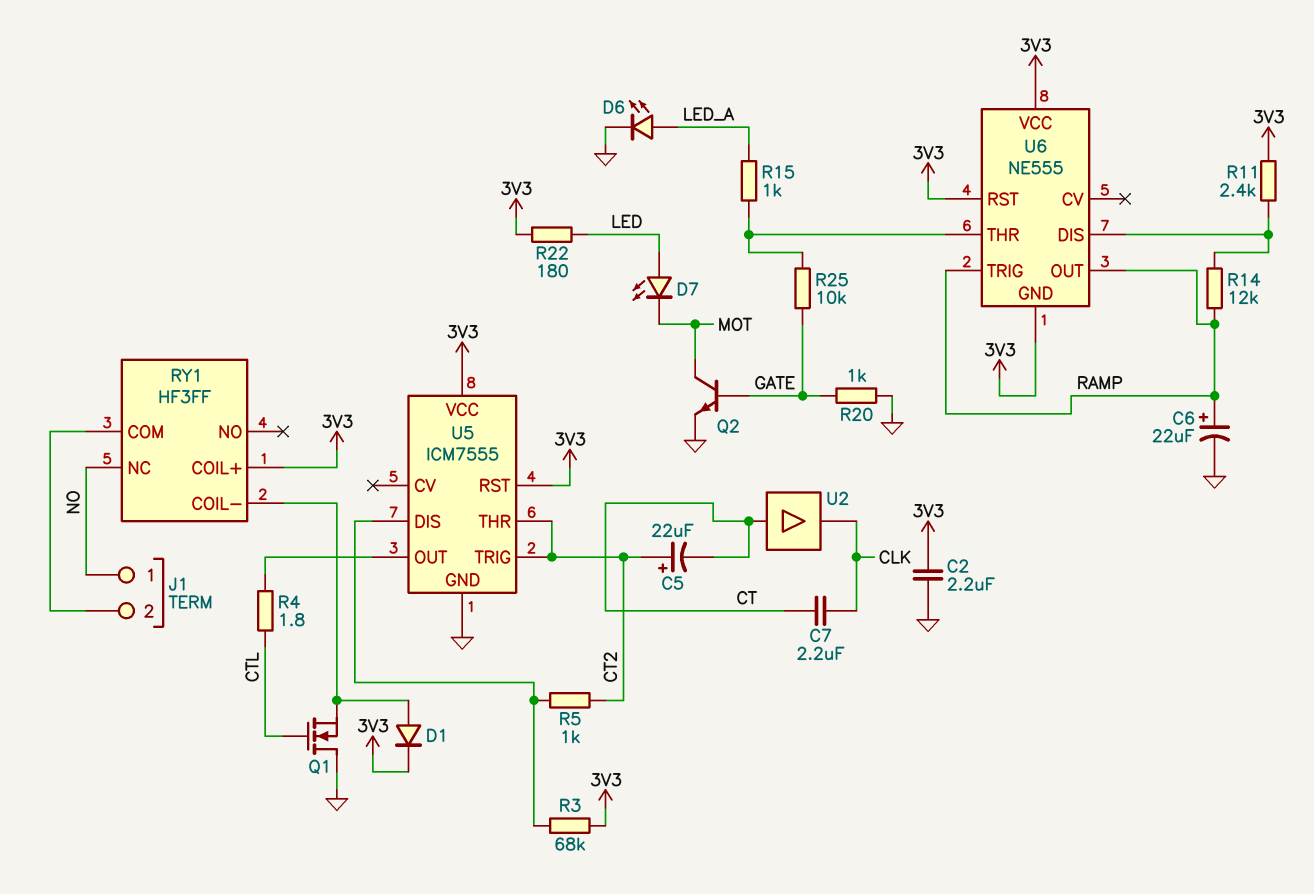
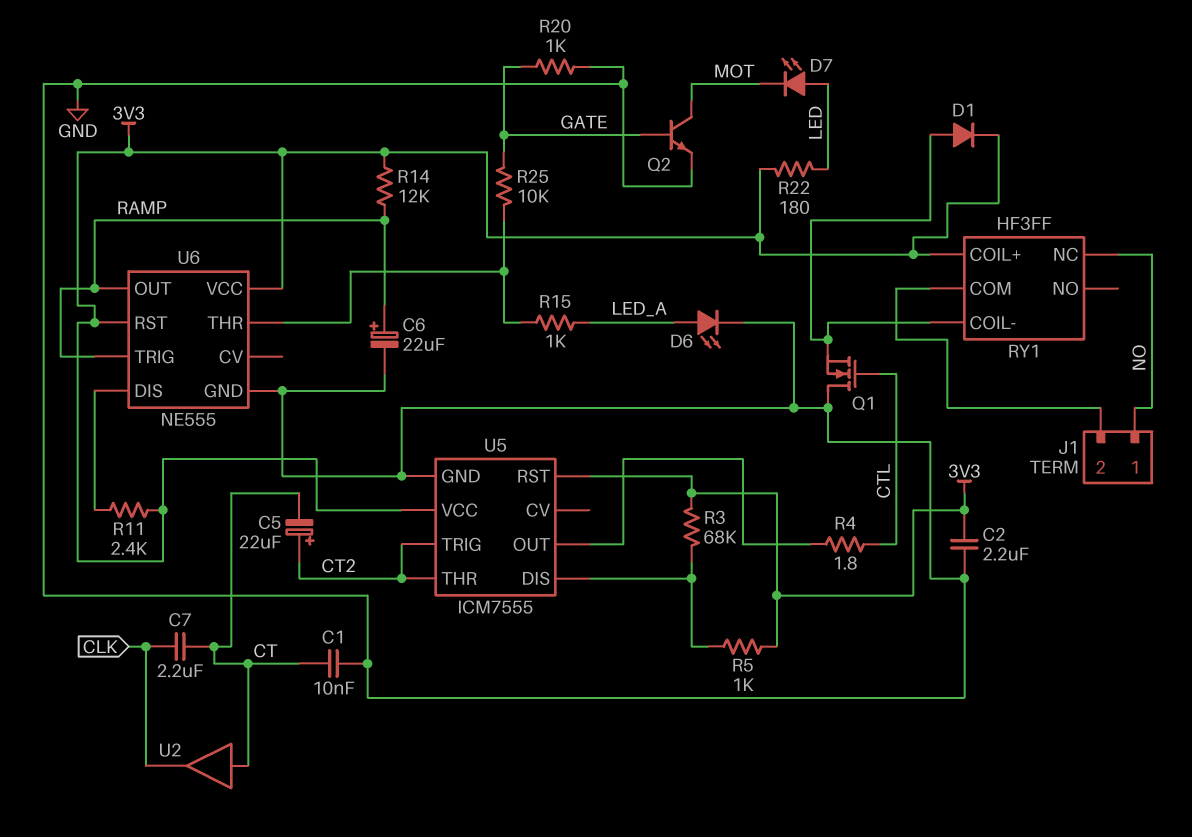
C1: none -> 10nF (CT, GND)
R5: 1k (CT2, U5/DIS) -> 1k (3V3, U5/DIS)
R14: 12k (RAMP, U6/DIS) -> 12k (3V3, RAMP)
U6 pin GND: 3V3 -> GND

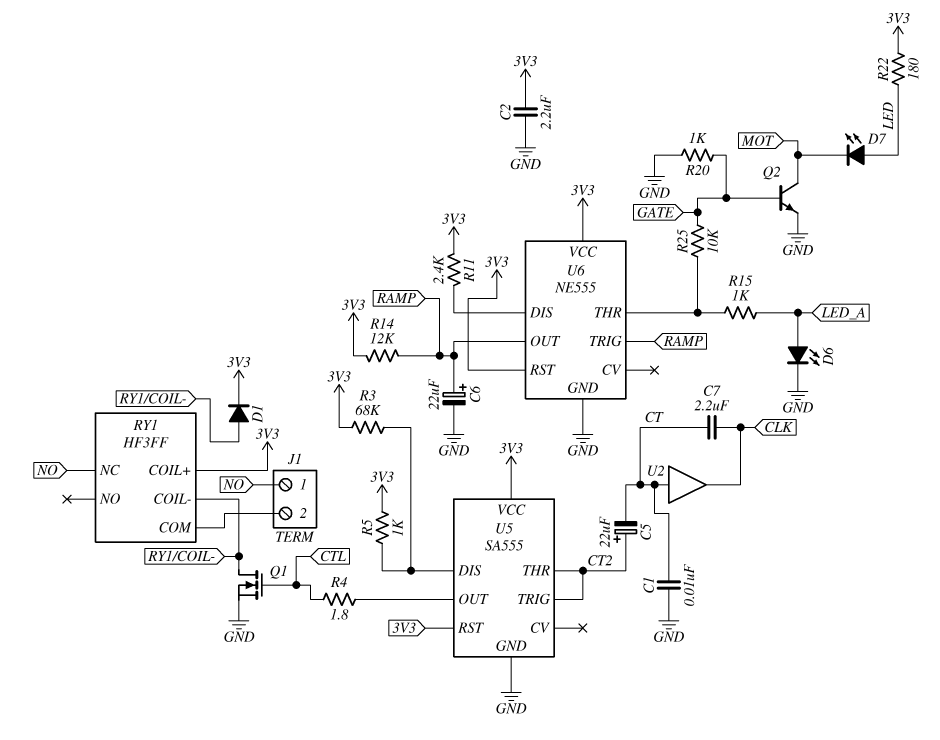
Q1: NMOS (G CTL, D GND, S RY1/COIL-) -> NMOS (G CTL, D RY1/COIL-, S GND)
U5: ICM7555 -> SA555

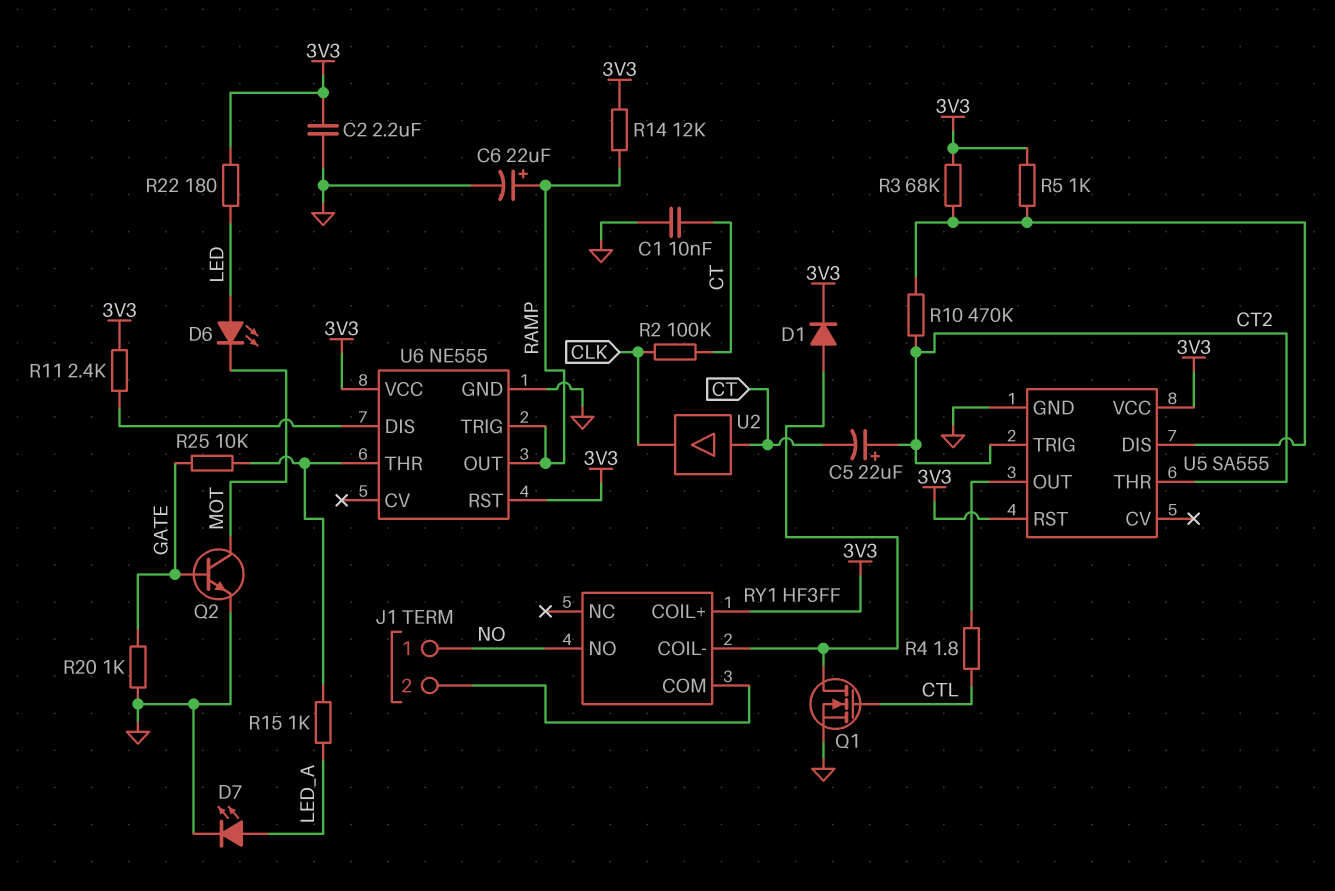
C7: 2.2uF (CLK, CT) -> none
D6: LED (A LED_A, K GND) -> LED (A LED, K MOT)
D7: LED (A LED, K MOT) -> LED (A LED_A, K GND)
R2: none -> 100k (CLK, CT)
R10: none -> 470k (CT2, U5/DIS)
RY1 pin NC: NO -> none
RY1 pin NO: none -> NO

